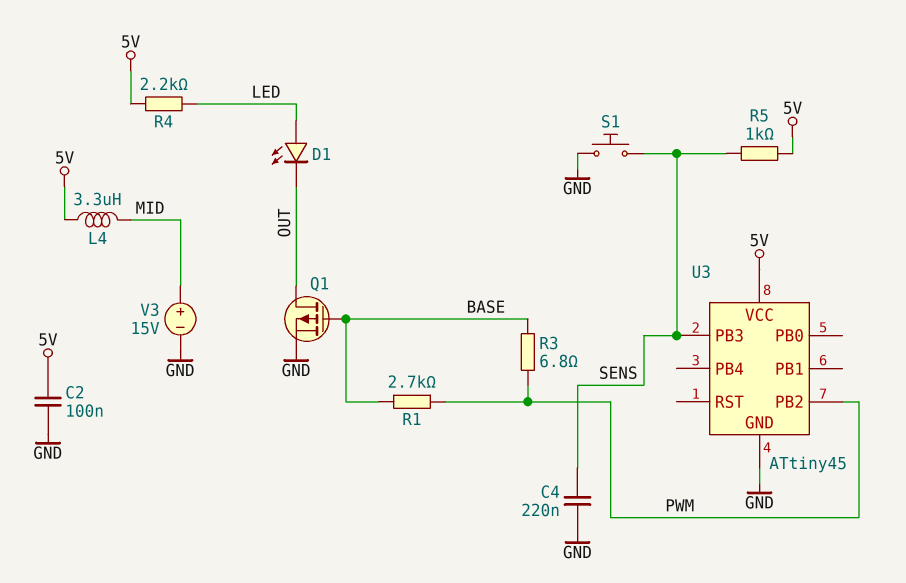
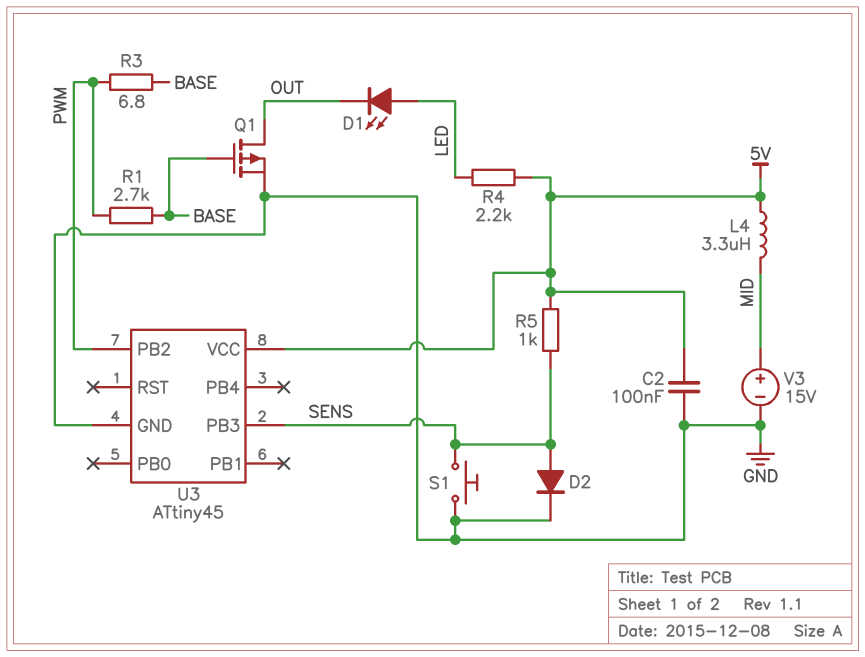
C4: 220nF (GND, SENS) -> none
D2: none -> diode (A SENS, K GND)

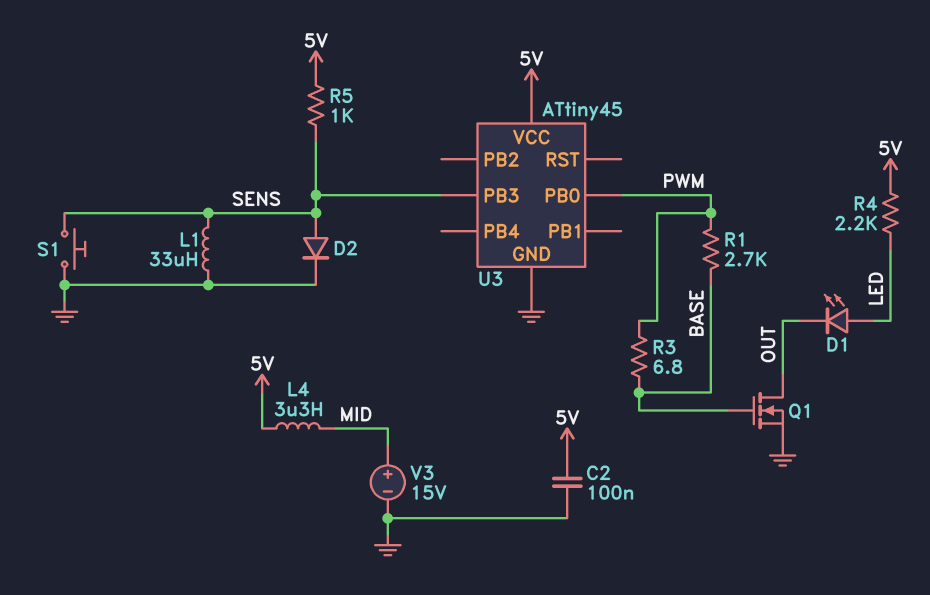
L1: none -> 33uH (GND, SENS)
Q1: PMOS (G BASE, D OUT, S GND) -> NMOS (G BASE, D OUT, S GND)
U3 pin PB0: none -> PWM
U3 pin PB2: PWM -> none

